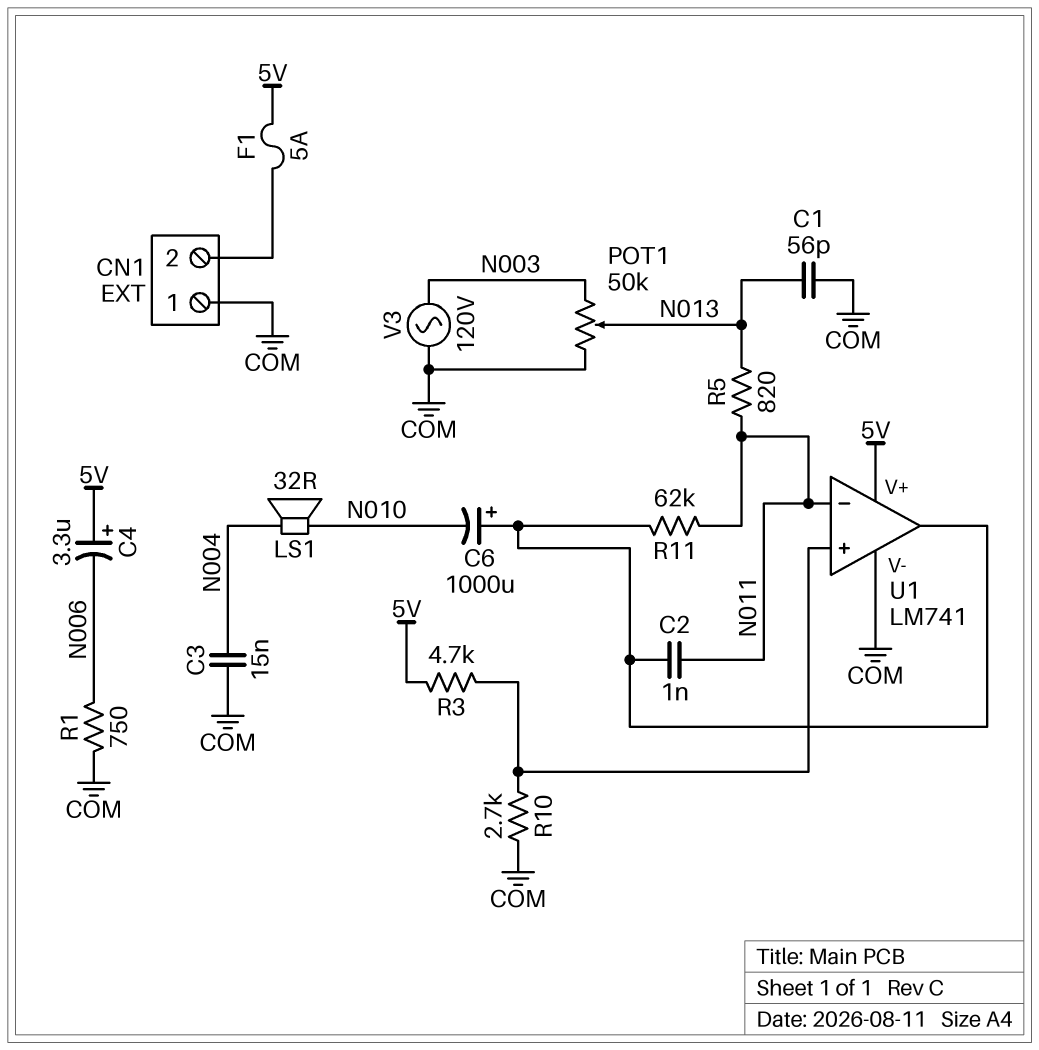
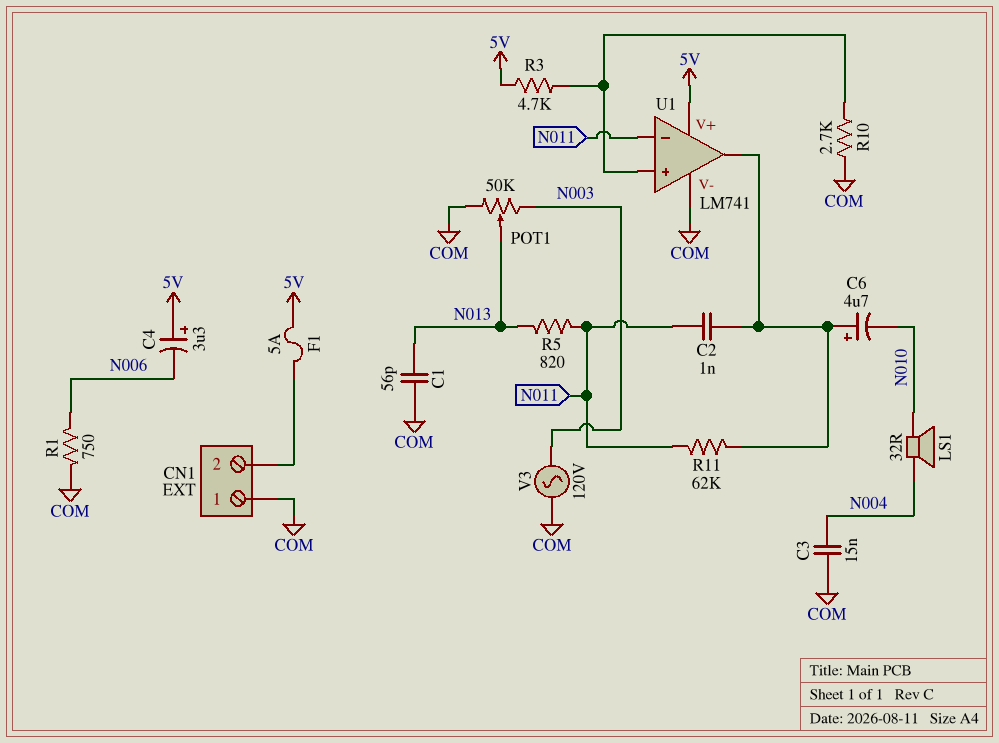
C6: 1000uF (plus U1/out, minus N010) -> 4.7uF (plus U1/out, minus N010)

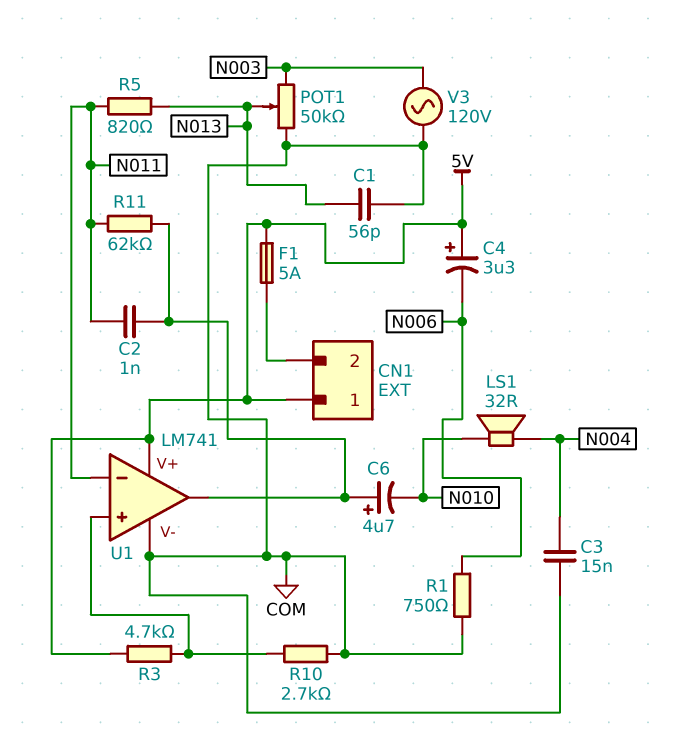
CN1 pin 1: COM -> 5V

